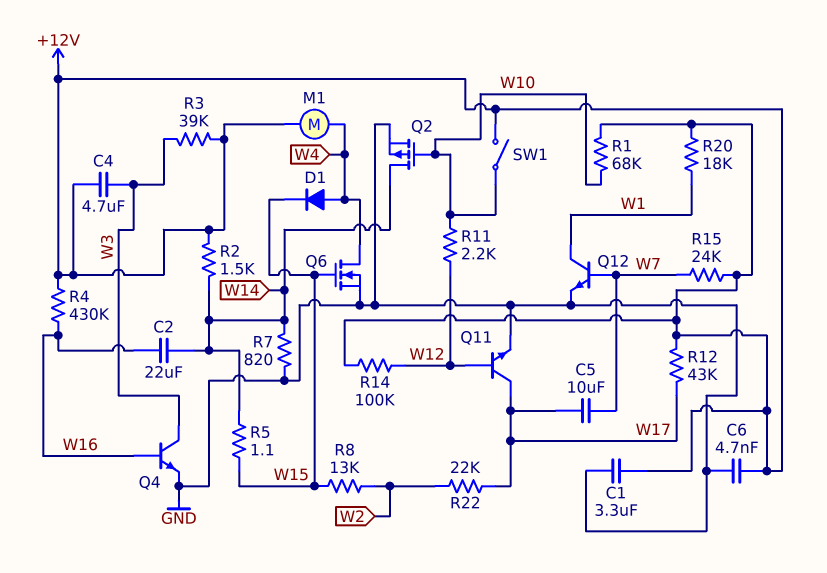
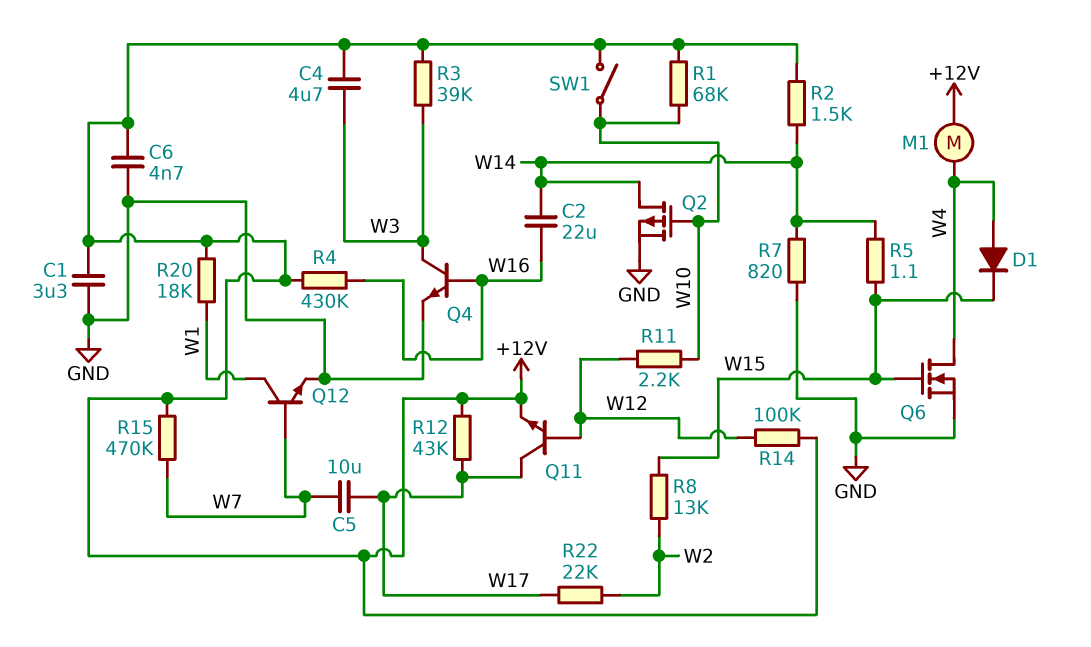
Q11: NPN (B W12, C W17, E GND) -> NPN (B W12, C W17, E +12V)
R15: 24k (+12V, W7) -> 470k (+12V, W7)

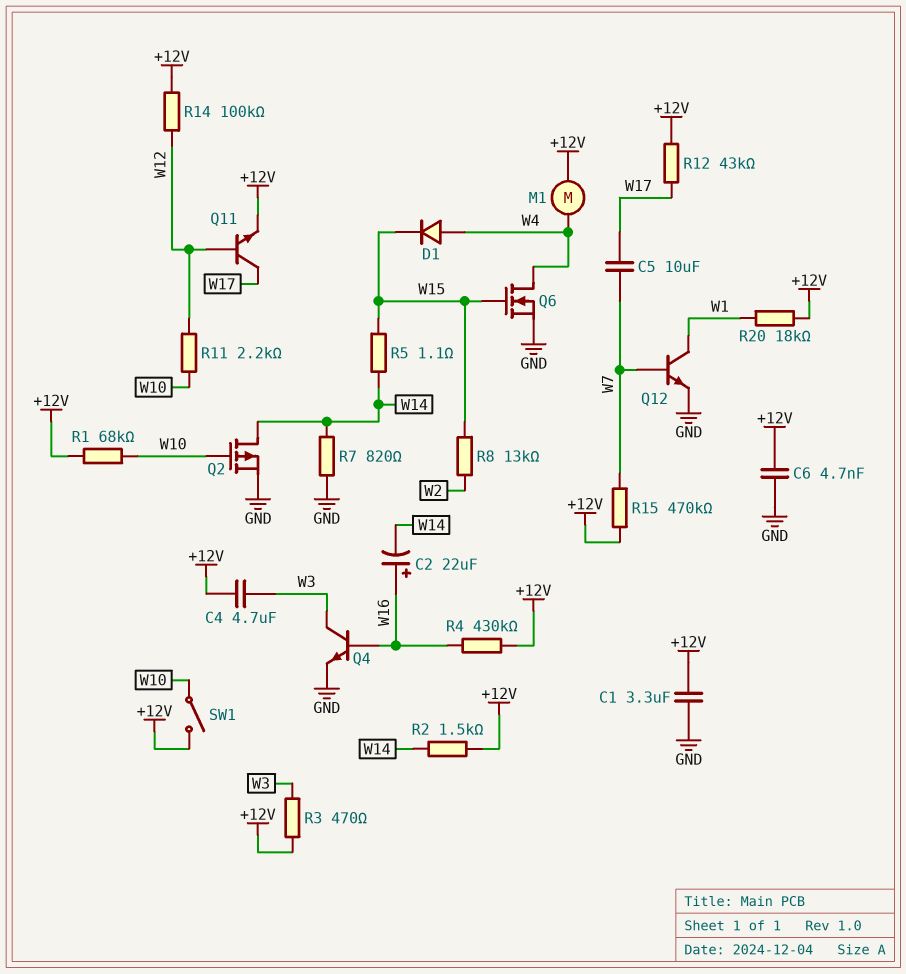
C2: 22uF (W14, W16) -> 22uF (plus W16, minus W14)
R3: 39k (+12V, W3) -> 470 (+12V, W3)
R22: 22k (W2, W17) -> none

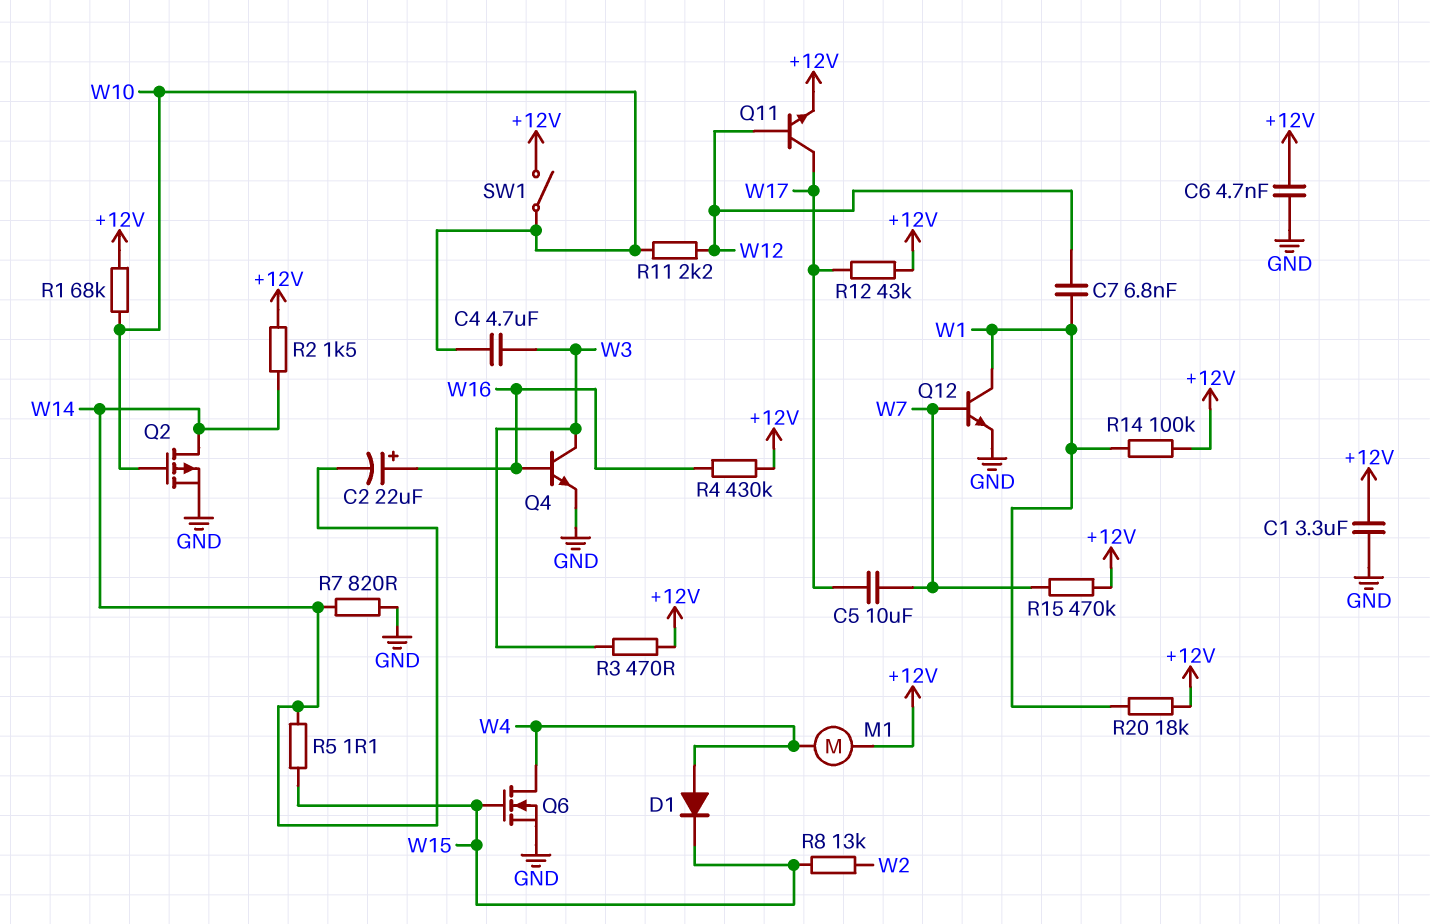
C4: 4.7uF (+12V, W3) -> 4.7uF (W3, W10)
C7: none -> 6.8nF (W1, W12)
R14: 100k (+12V, W12) -> 100k (+12V, W1)

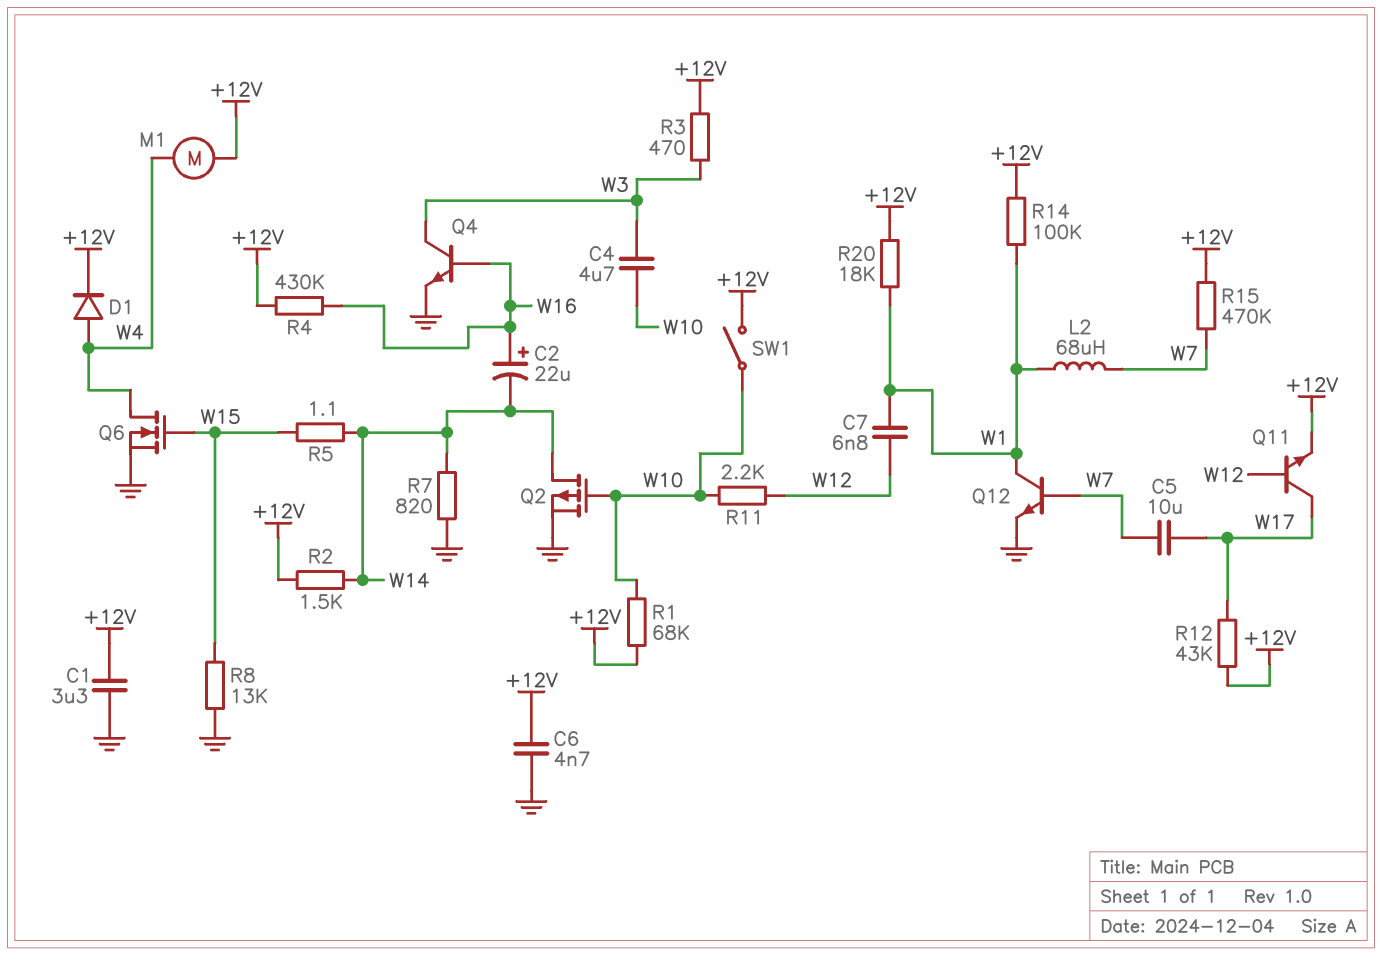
D1: diode (A W4, K W15) -> diode (A W4, K +12V)
L2: none -> 68uH (W1, W7)
R8: 13k (W2, W15) -> 13k (GND, W15)

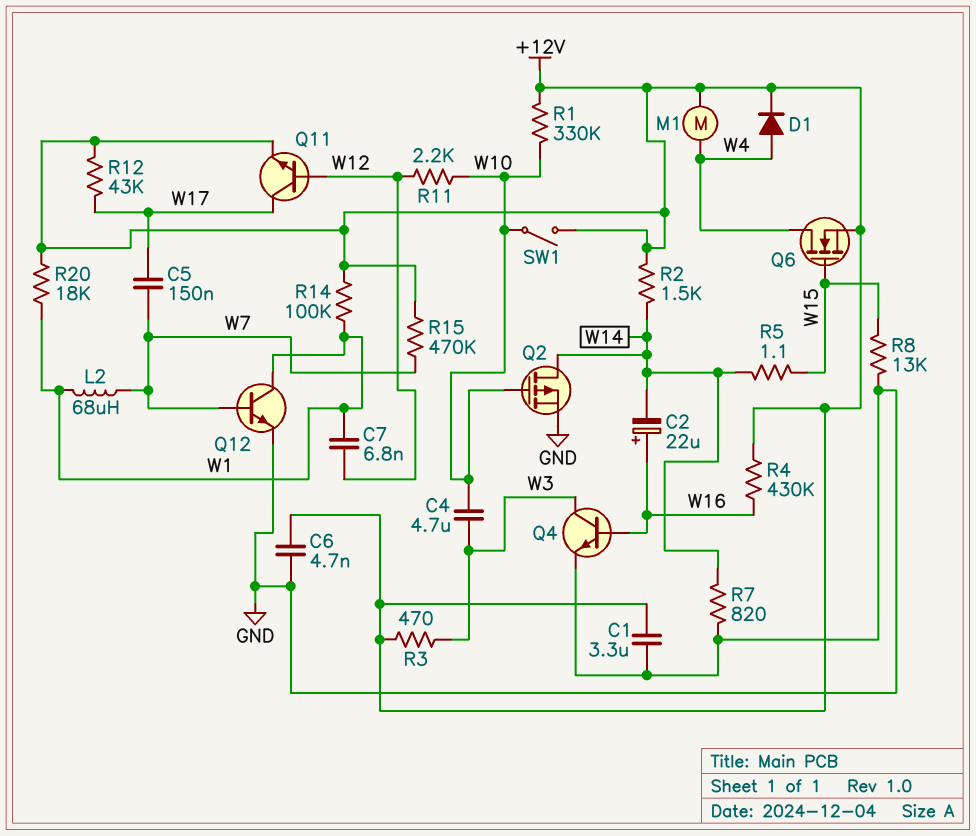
C5: 10uF (W7, W17) -> 150nF (W7, W17)
Q6: NMOS (G W15, D W4, S GND) -> NMOS (G W15, D W4, S +12V)
R1: 68k (+12V, W10) -> 330k (+12V, W10)

